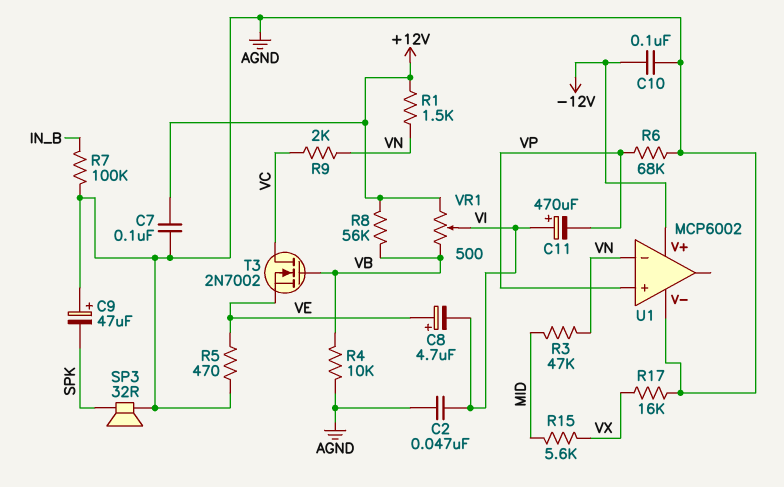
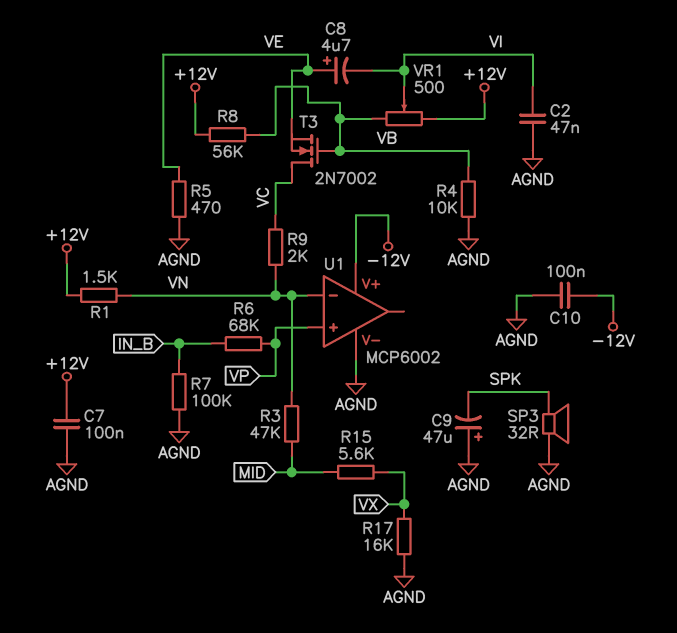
C11: 470uF (plus VI, minus VP) -> none
R6: 68k (AGND, VP) -> 68k (IN_B, VP)

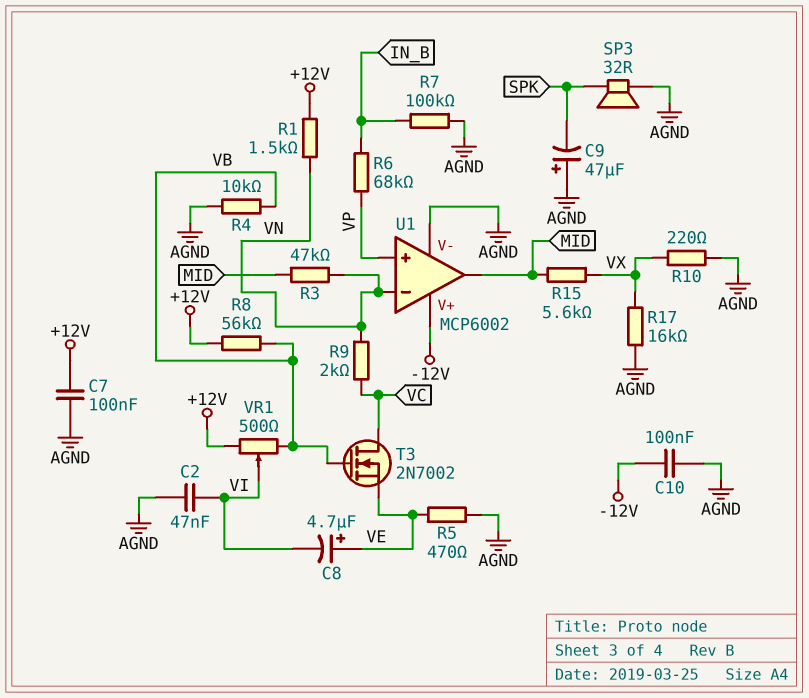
R10: none -> 220 (AGND, VX)
U1 pin out: none -> MID

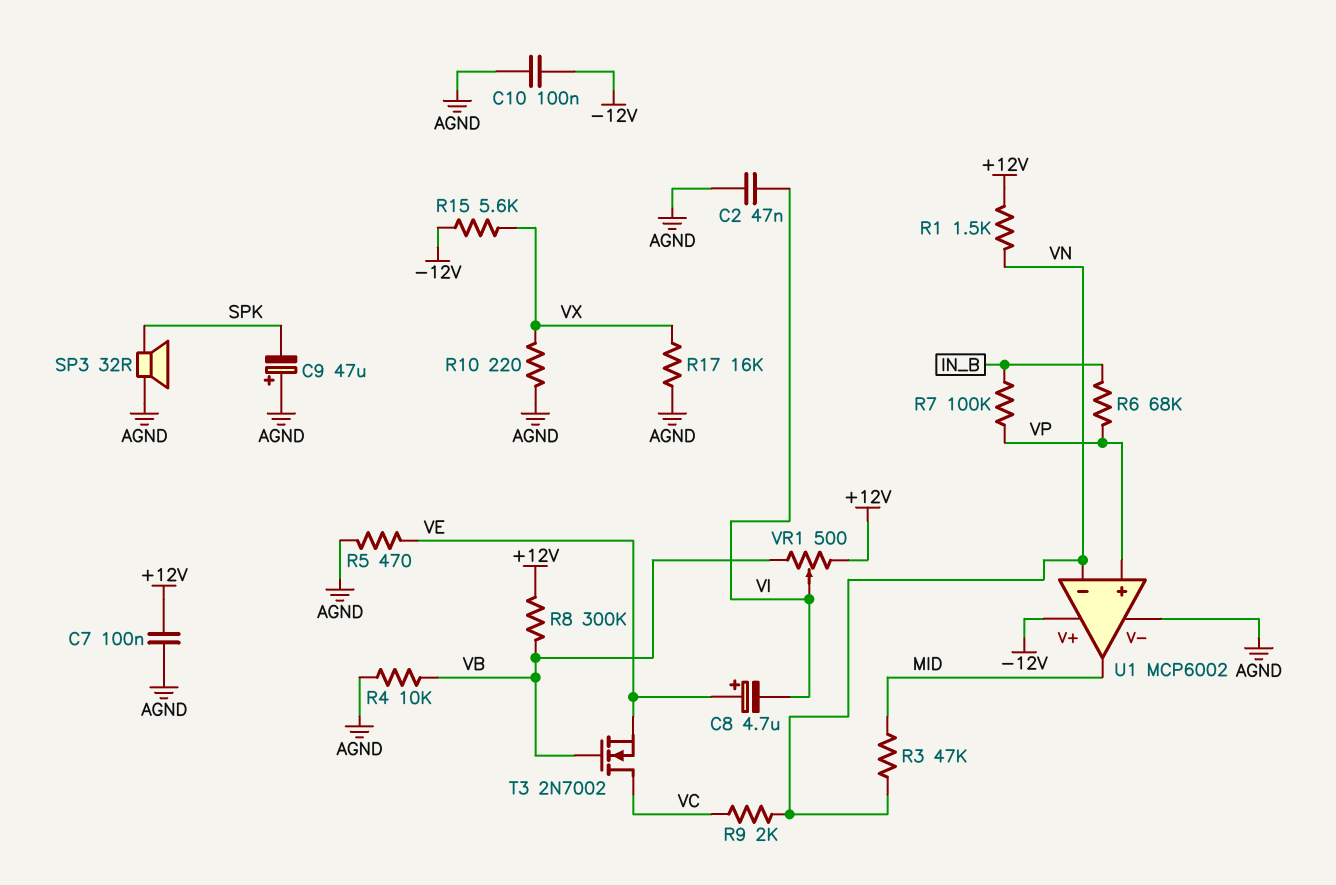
R7: 100k (AGND, IN_B) -> 100k (IN_B, VP)
R8: 56k (+12V, VB) -> 300k (+12V, VB)
R15: 5.6k (MID, VX) -> 5.6k (-12V, VX)

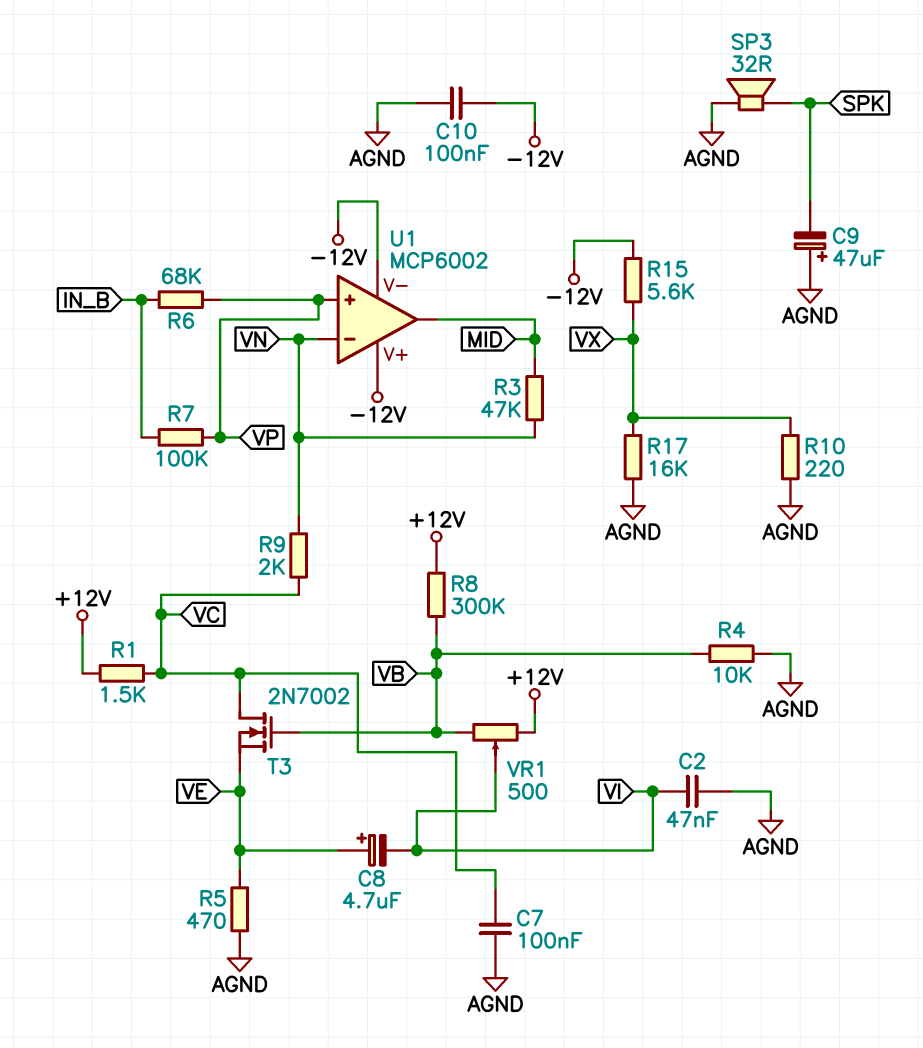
C7: 100nF (+12V, AGND) -> 100nF (AGND, VC)
R1: 1.5k (+12V, VN) -> 1.5k (+12V, VC)
U1 pin V-: AGND -> -12V

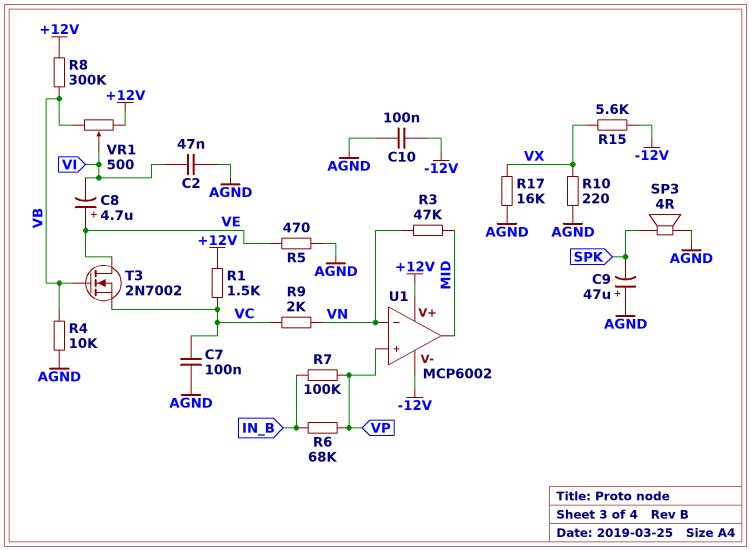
SP3: speaker 32R (AGND, SPK) -> speaker 4R (AGND, SPK)
T3: NMOS 2N7002 (G VB, D VC, S VE) -> NMOS 2N7002 (G VB, D VE, S VC)
U1 pin V+: -12V -> +12V

